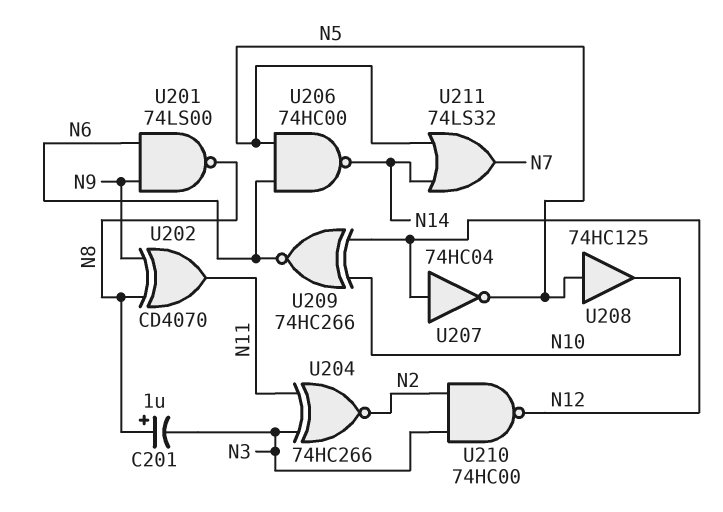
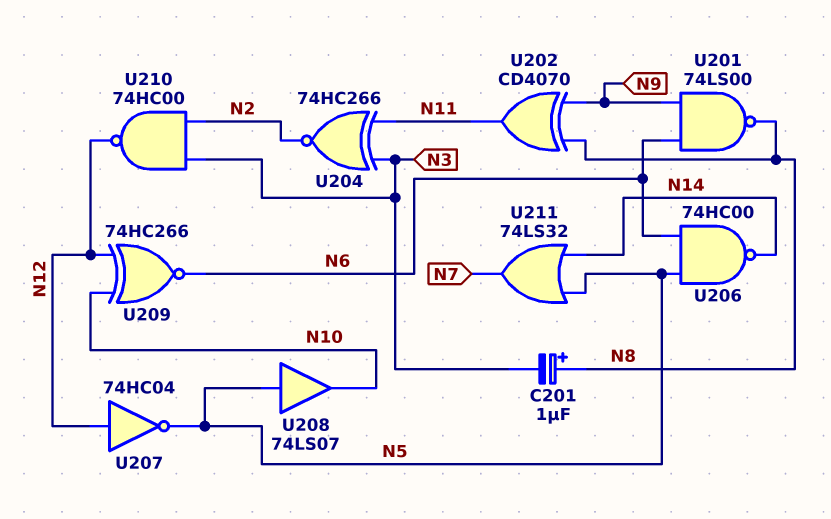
U208: buffer 74HC125 (in N5, out N10) -> buffer 74LS07 (in N5, out N10)

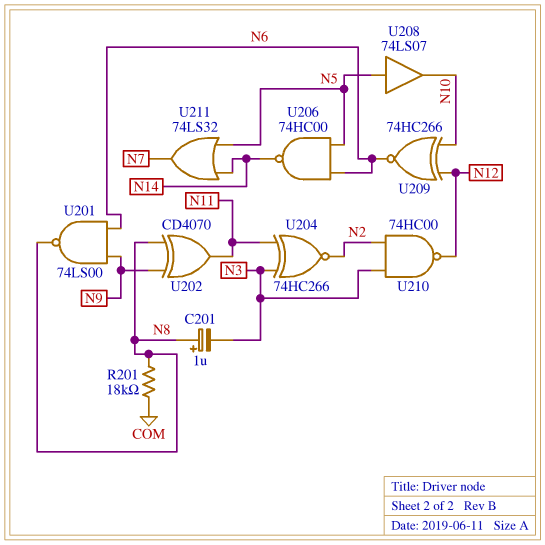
R201: none -> 18k (COM, N8)
U207: NOT 74HC04 (in N12, out N5) -> none

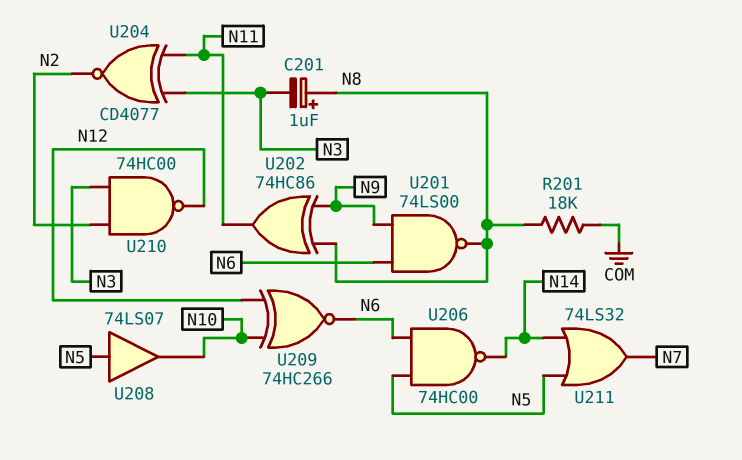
U202: XOR CD4070 (in N8, in N9, out N11) -> XOR 74HC86 (in N8, in N9, out N11)
U204: XNOR 74HC266 (in N3, in N11, out N2) -> XNOR CD4077 (in N3, in N11, out N2)

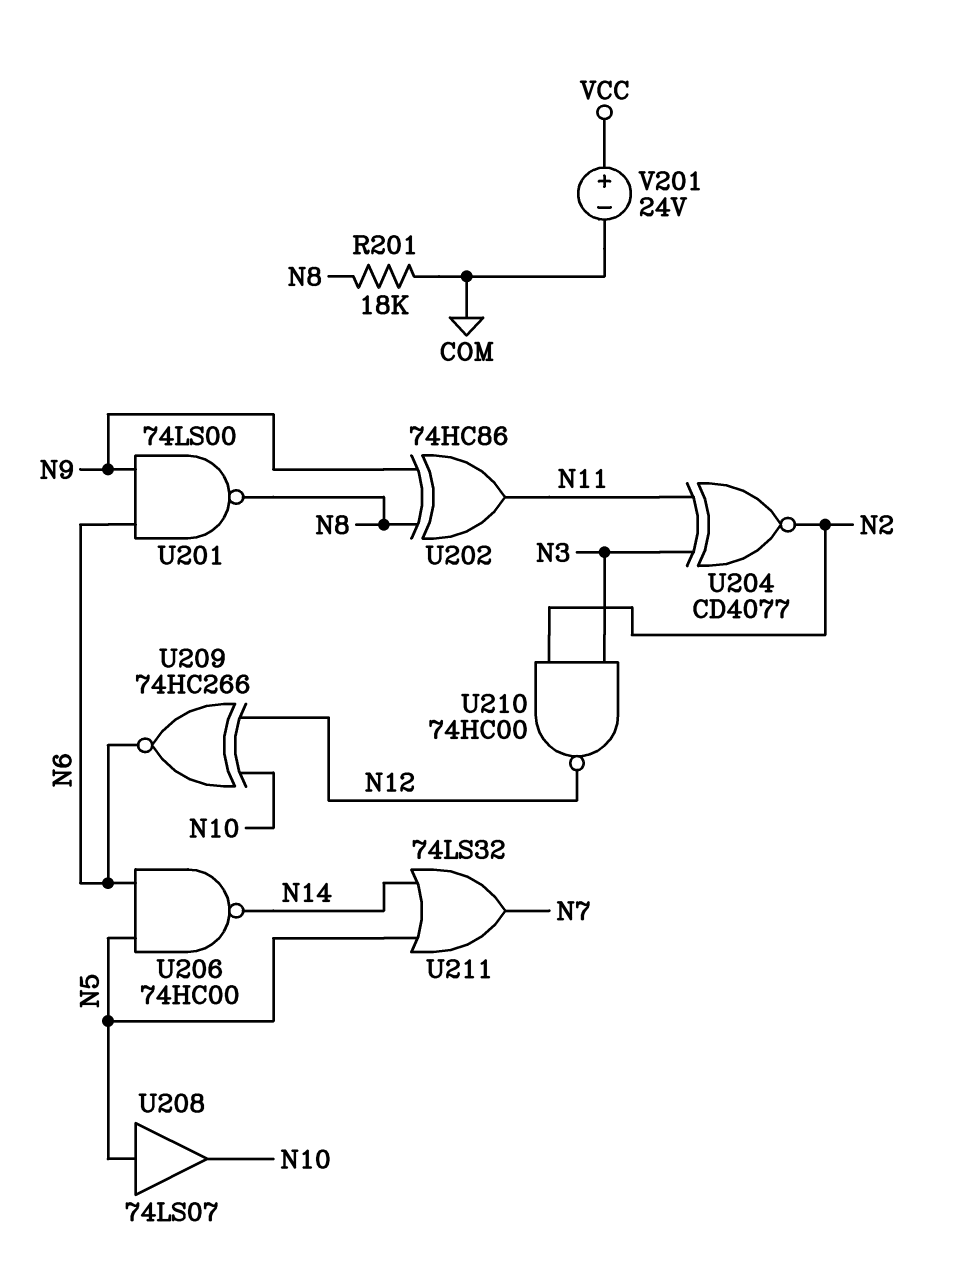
C201: 1uF (plus N8, minus N3) -> none
V201: none -> 24V (plus VCC, minus COM)

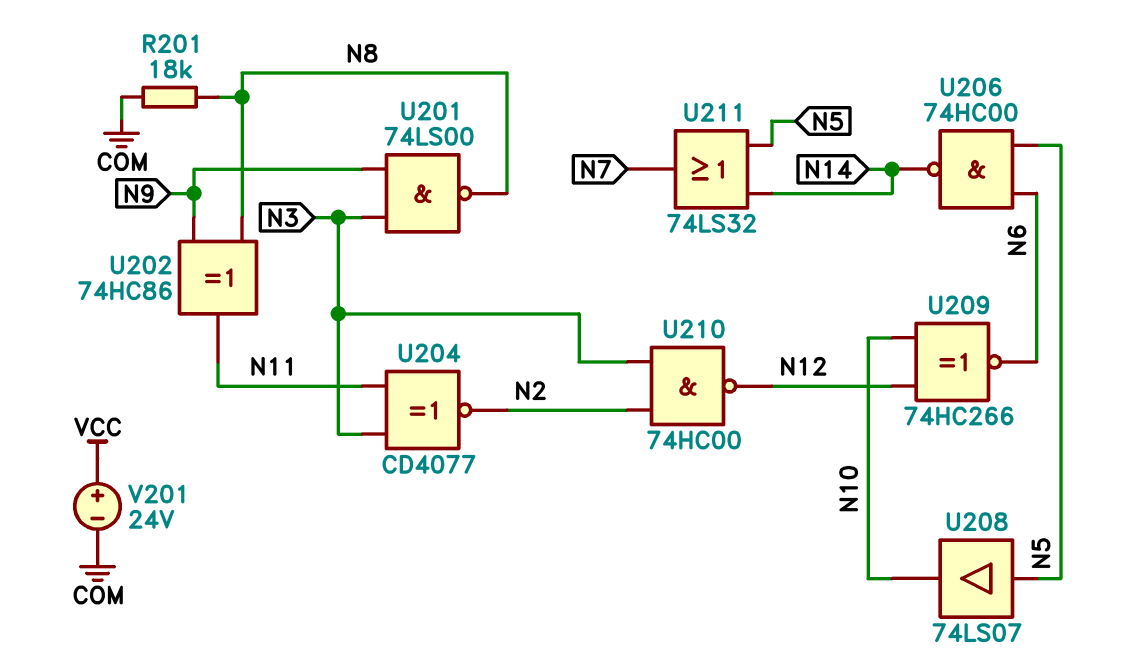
U201: NAND 74LS00 (in N6, in N9, out N8) -> NAND 74LS00 (in N3, in N9, out N8)

